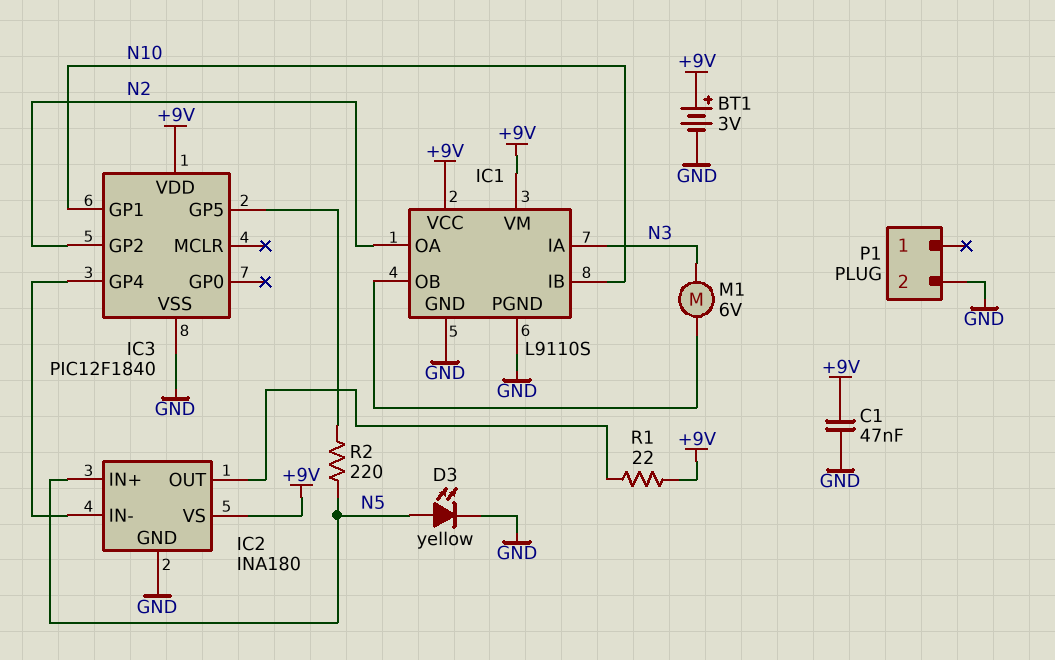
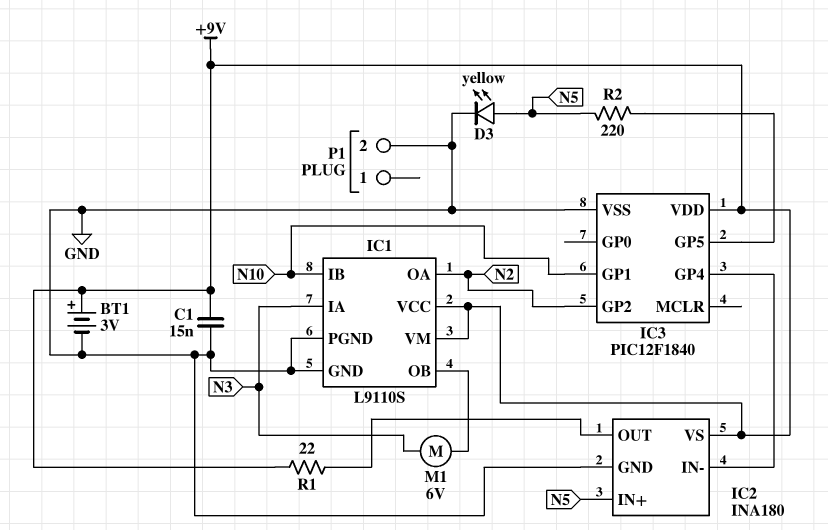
C1: 47nF (+9V, GND) -> 15nF (+9V, GND)

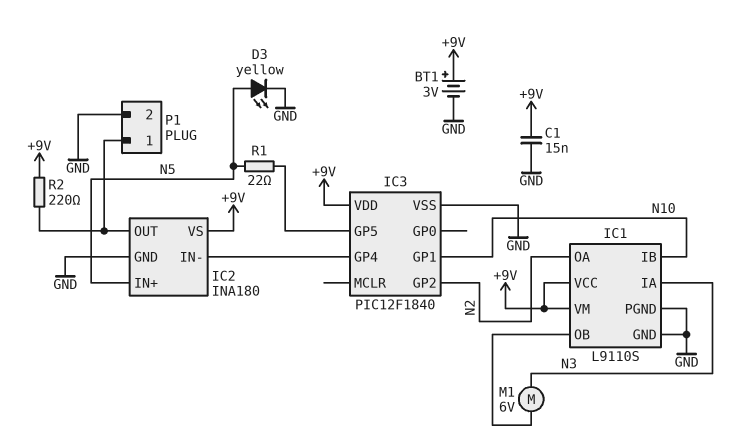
P1 pin 1: none -> IC2/OUT
R1: 22 (+9V, IC2/OUT) -> 22 (IC3/GP5, N5)
R2: 220 (IC3/GP5, N5) -> 220 (+9V, IC2/OUT)

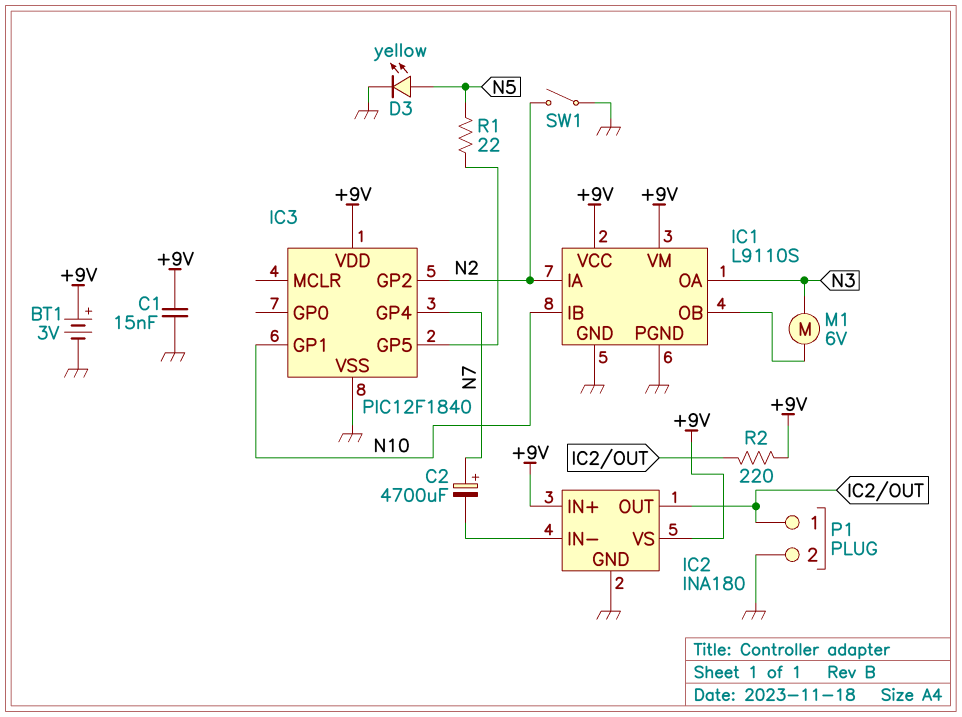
C2: none -> 4700uF (plus N7, minus IC2/IN-)
IC1 pin IA: N3 -> N2
IC1 pin OA: N2 -> N3
IC2 pin IN+: N5 -> +9V
IC3 pin GP4: IC2/IN- -> N7
SW1: none -> switch (GND, N2)

